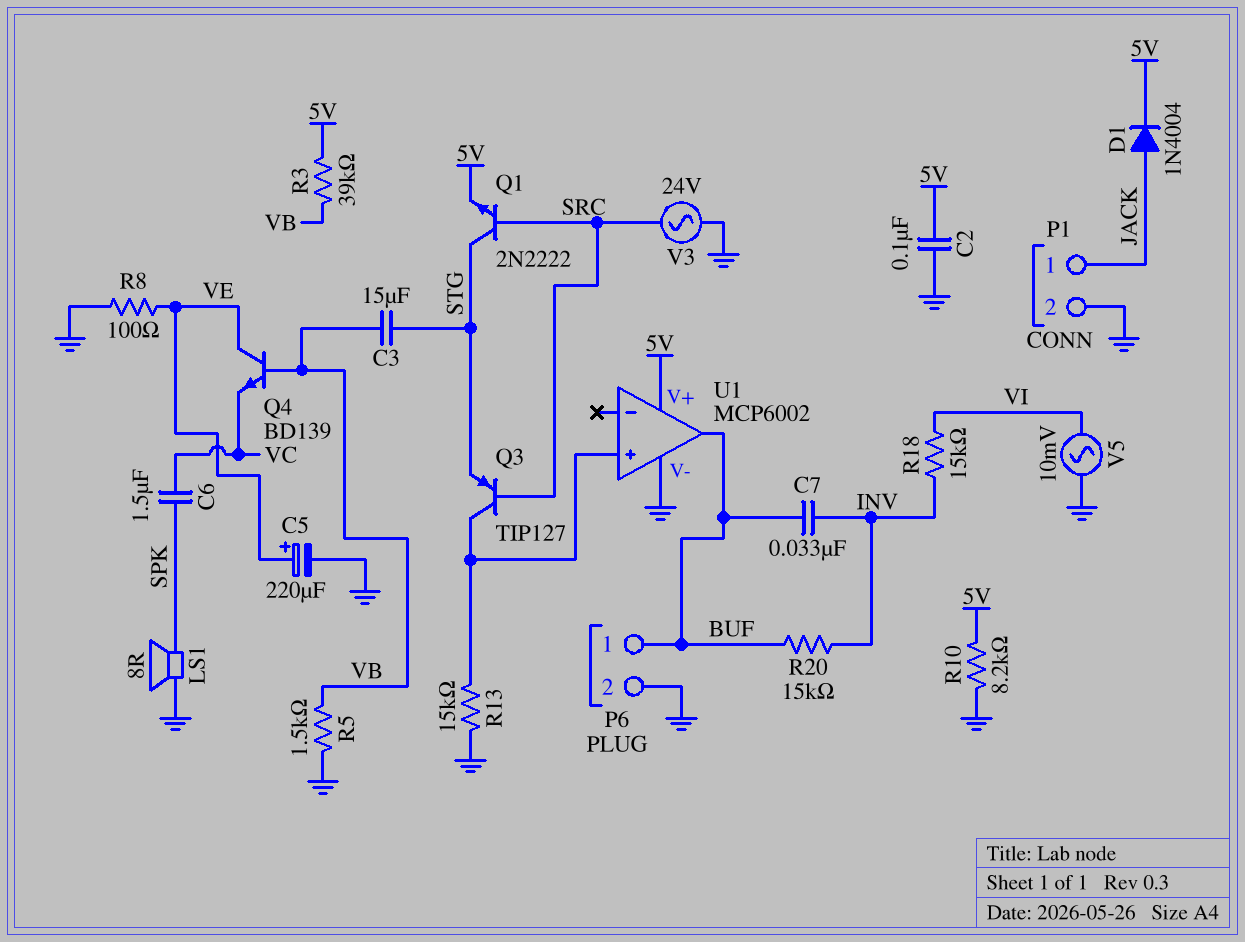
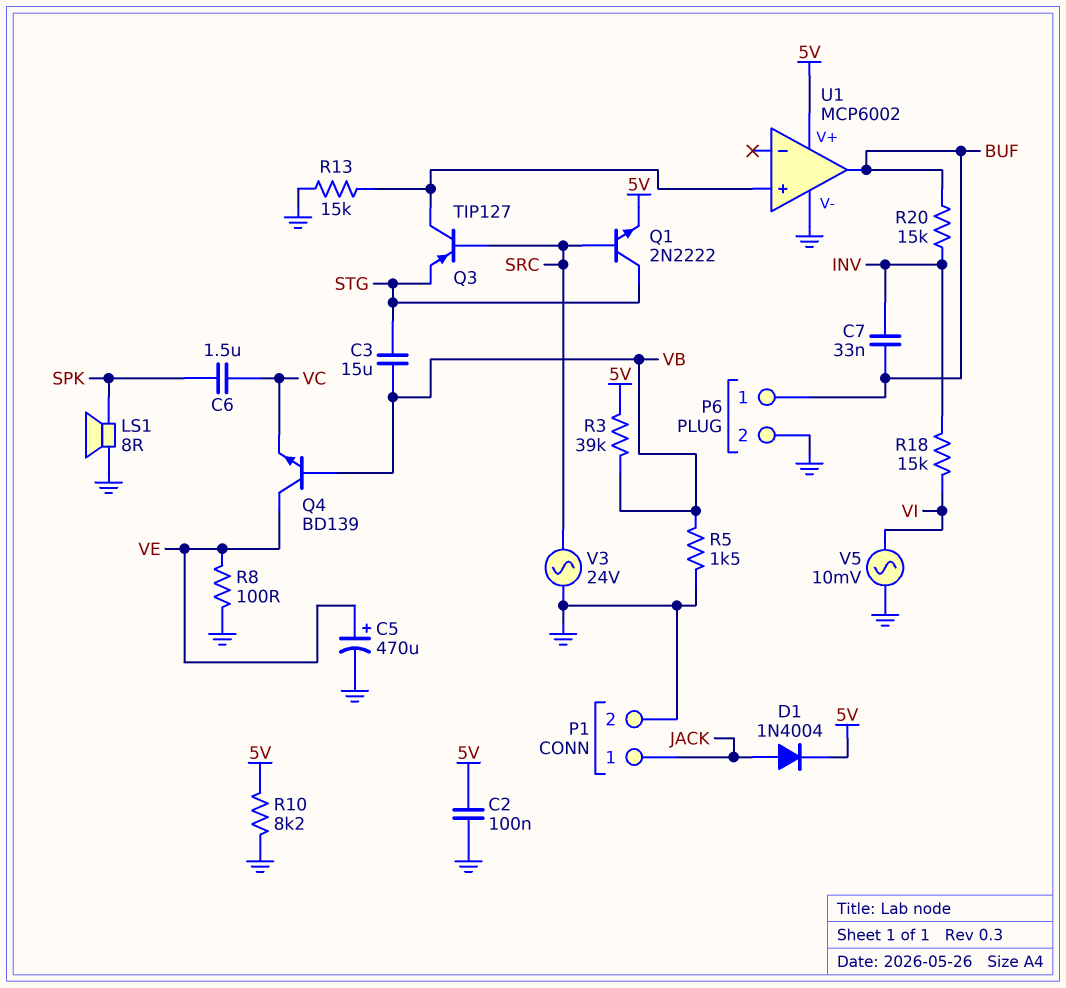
C5: 220uF (plus VE, minus GND) -> 470uF (plus VE, minus GND)

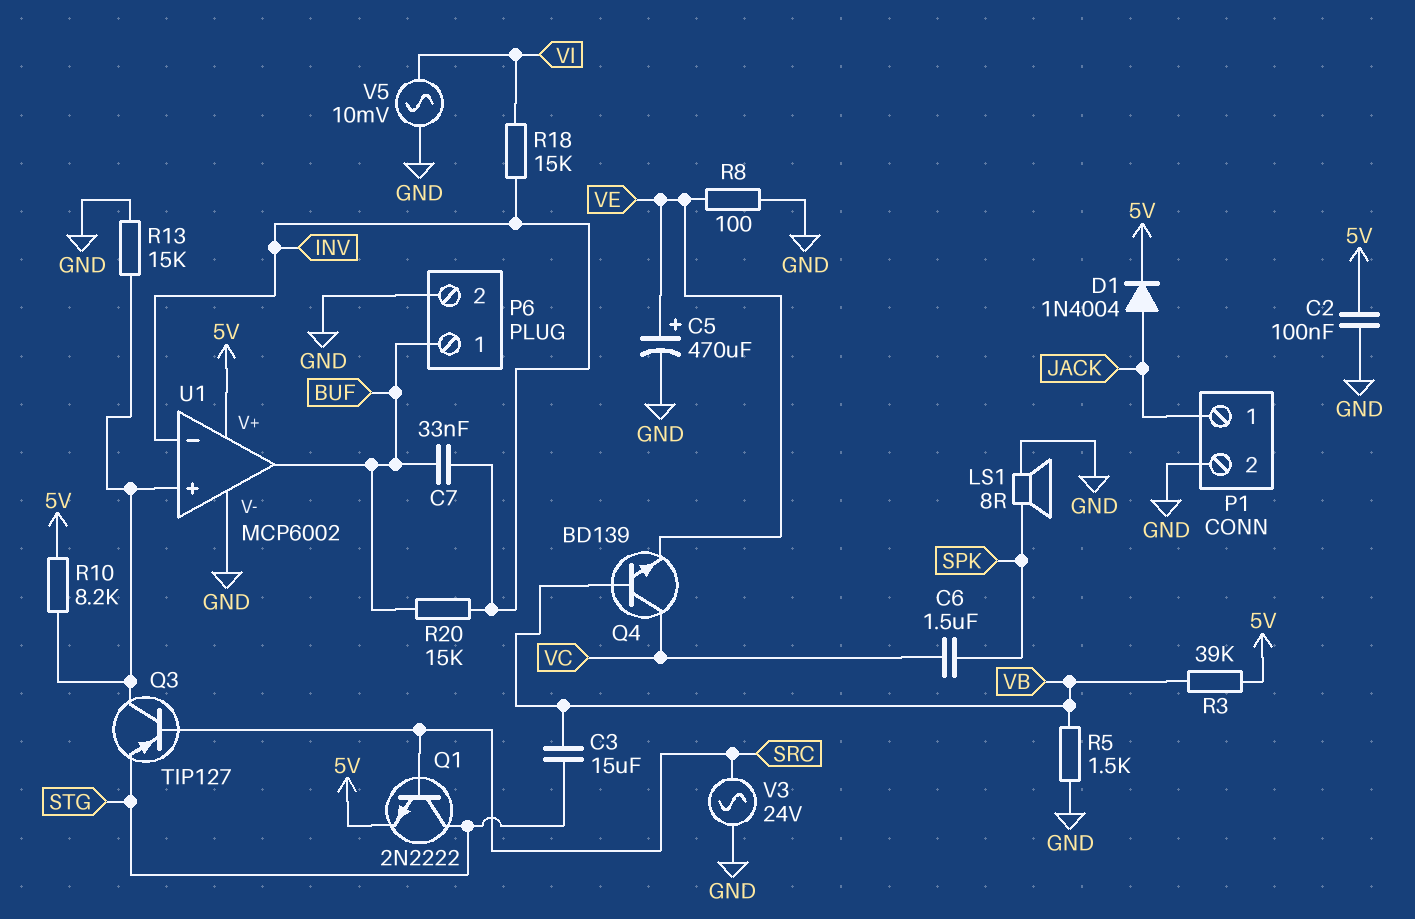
Q4: NPN BD139 (B VB, C VE, E VC) -> NPN BD139 (B VB, C VC, E VE)
R10: 8.2k (5V, GND) -> 8.2k (5V, U1/in+)
U1 pin in-: none -> INV

